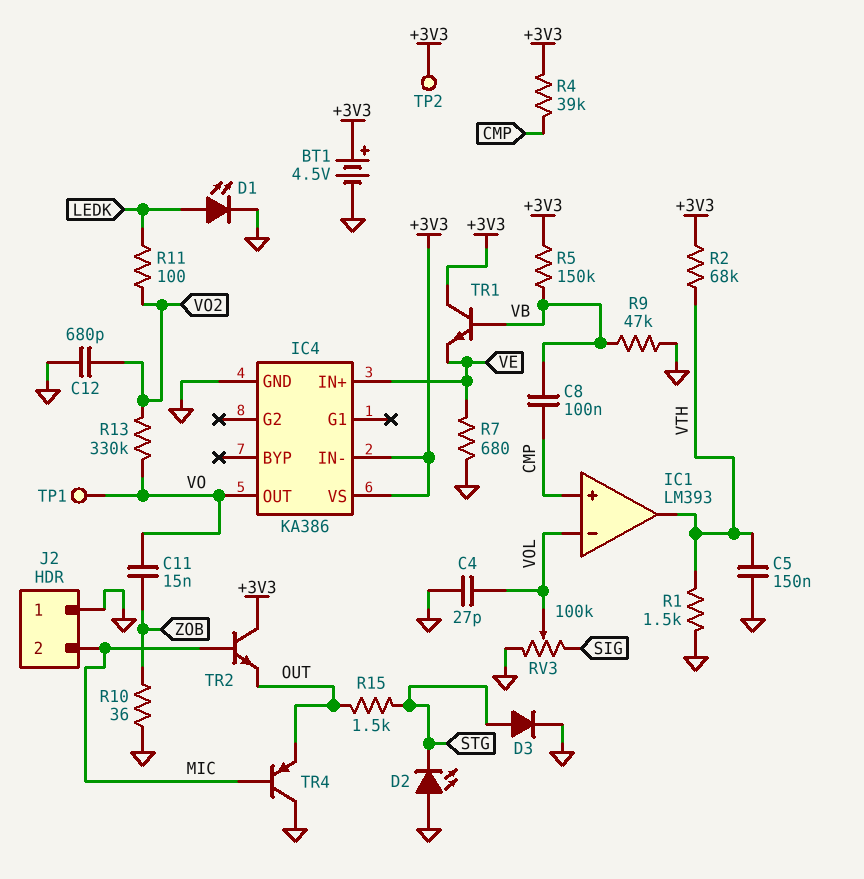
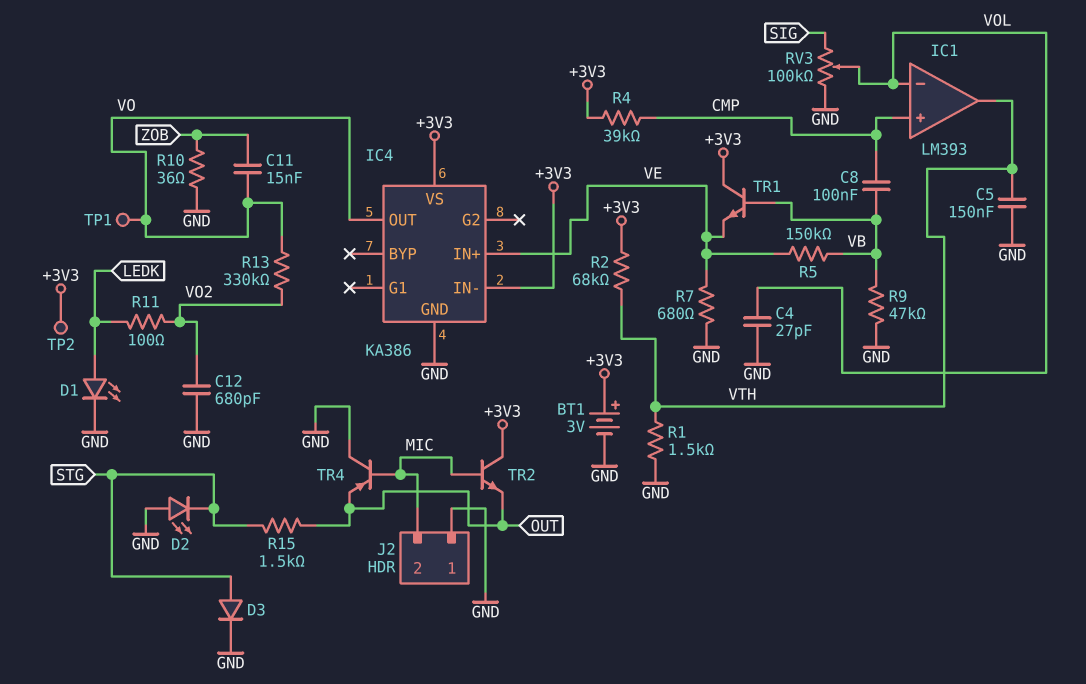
BT1: 4.5V (plus +3V3, minus GND) -> 3V (plus +3V3, minus GND)
R5: 150k (+3V3, VB) -> 150k (VB, VE)

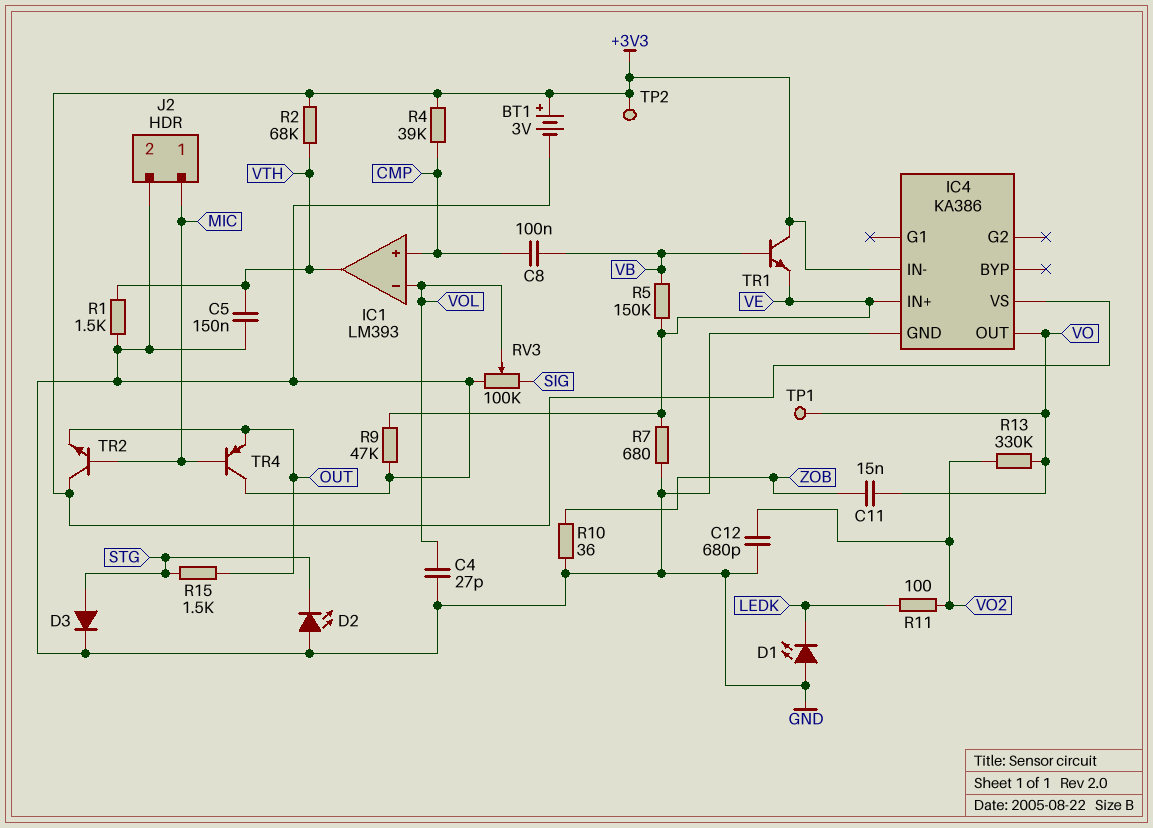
D1: LED (A LEDK, K GND) -> LED (A GND, K LEDK)
J2 pin 1: GND -> MIC
J2 pin 2: MIC -> GND
R9: 47k (GND, VB) -> 47k (GND, VE)

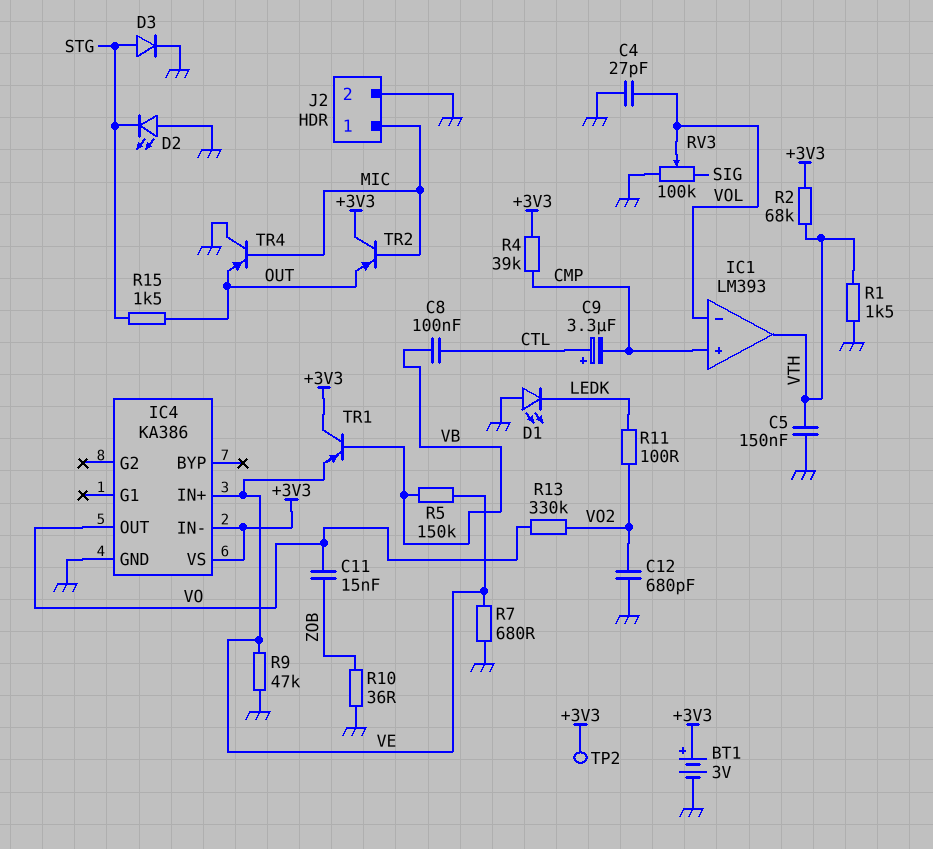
C8: 100nF (CMP, VB) -> 100nF (CTL, VB)
C9: none -> 3.3uF (plus CTL, minus CMP)
TP1: test point (VO) -> none
TR1: NPN (B VB, C +3V3, E VE) -> PNP (B VB, C +3V3, E VE)
TR2: NPN (B MIC, C +3V3, E OUT) -> PNP (B MIC, C +3V3, E OUT)

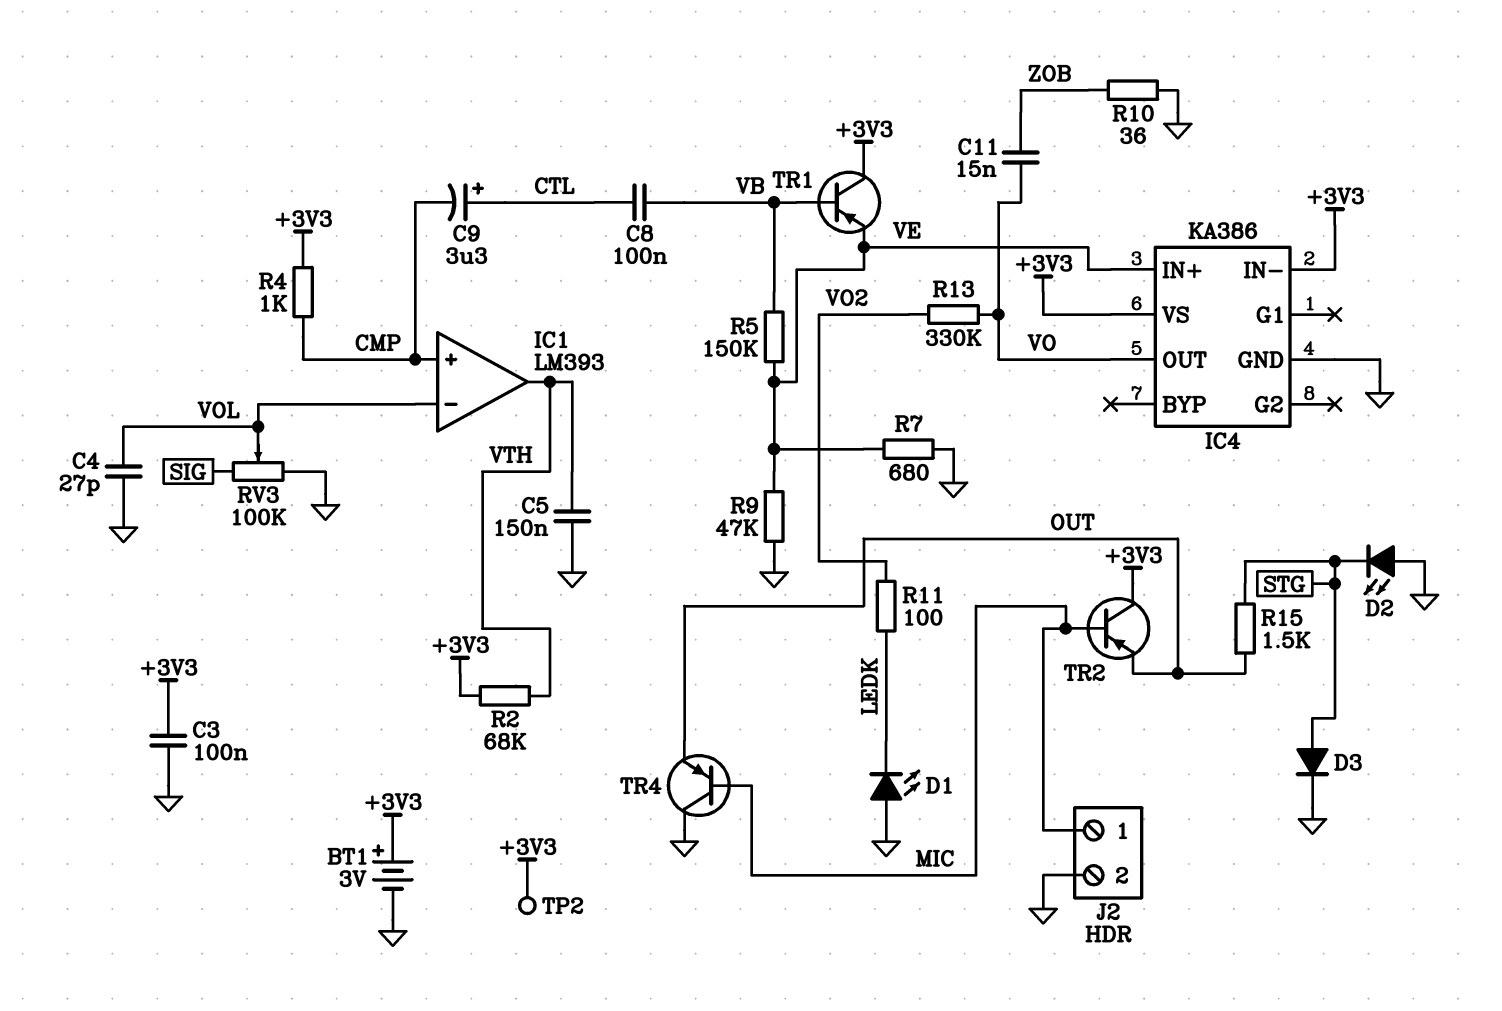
C3: none -> 100nF (+3V3, GND)
C12: 680pF (GND, VO2) -> none
R1: 1.5k (GND, VTH) -> none
R4: 39k (+3V3, CMP) -> 1k (+3V3, CMP)

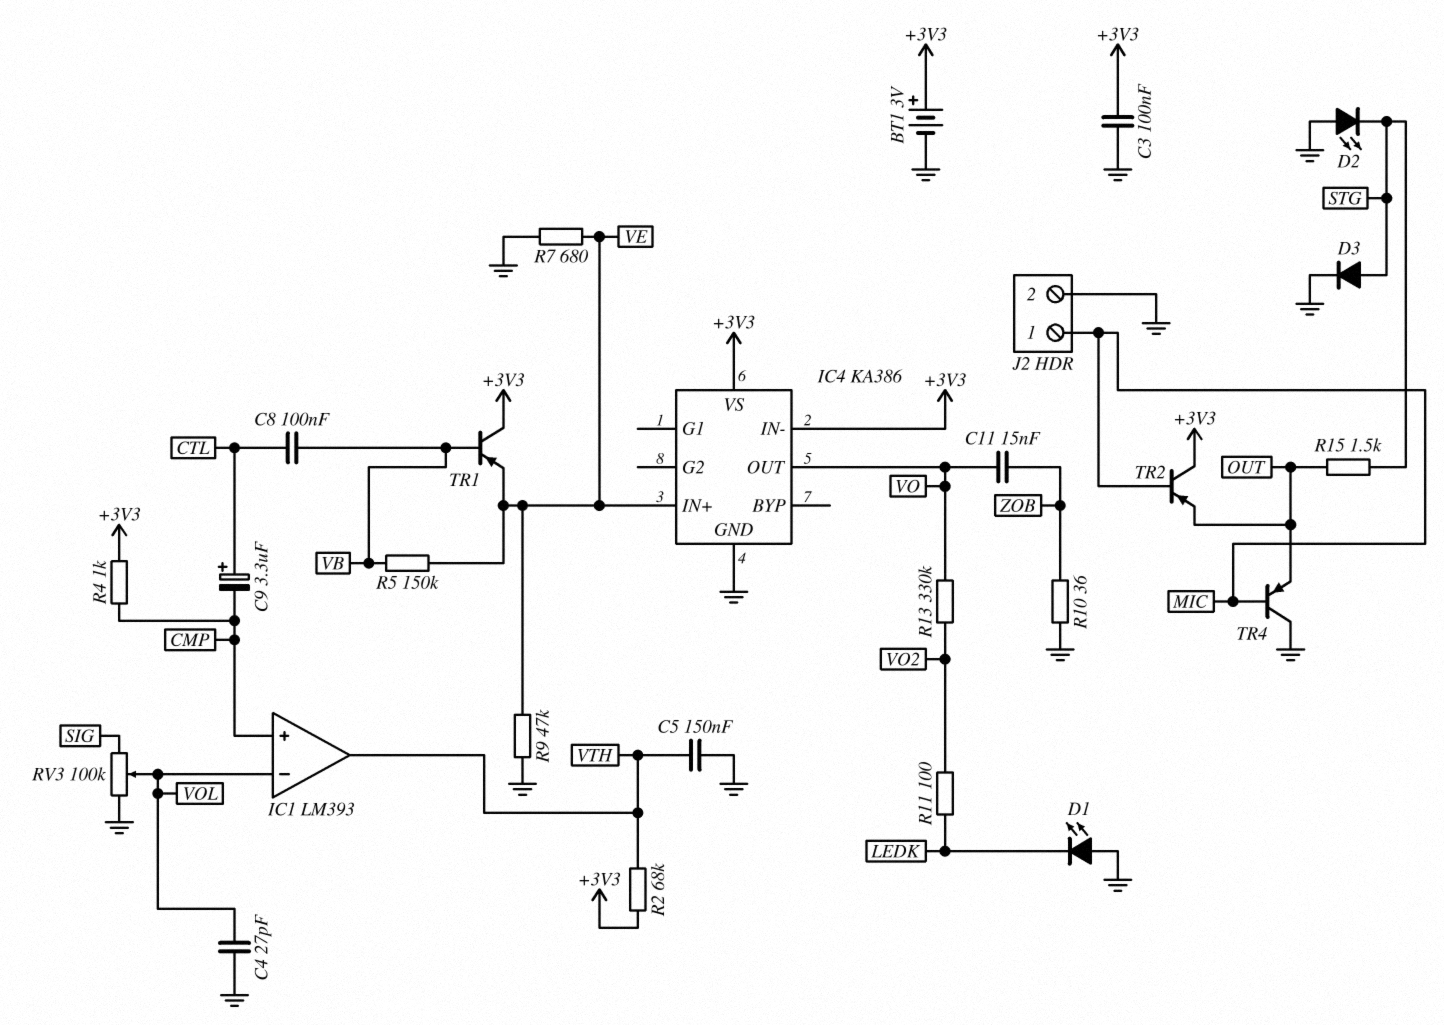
TP2: test point (+3V3) -> none

